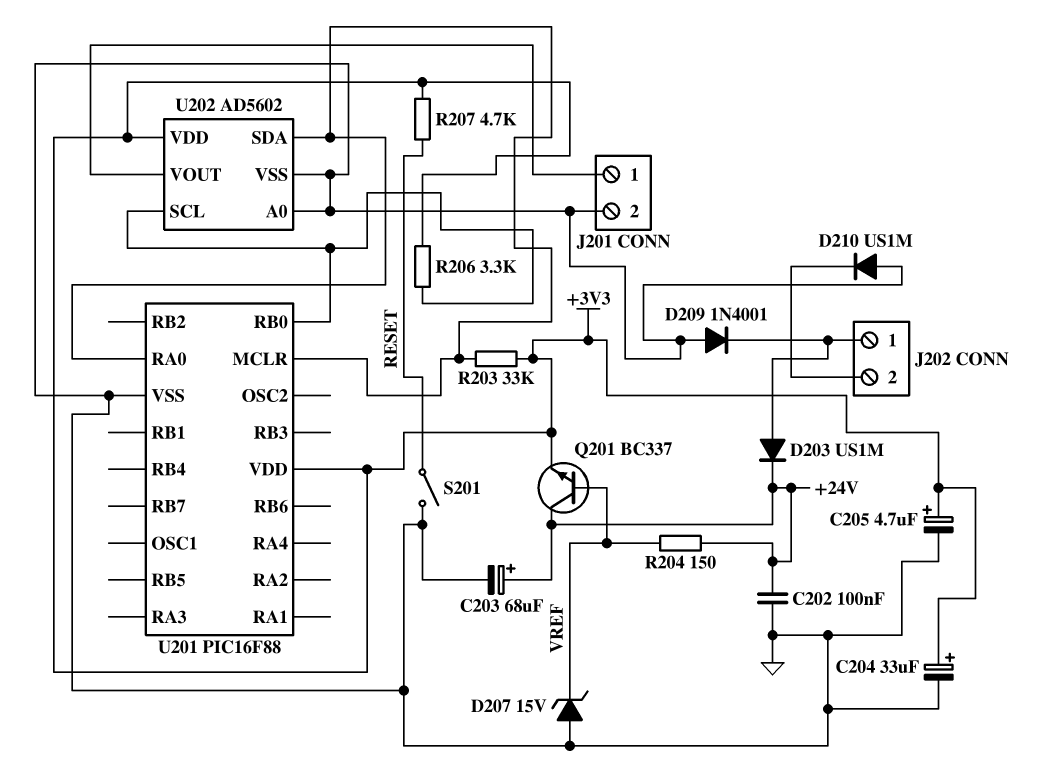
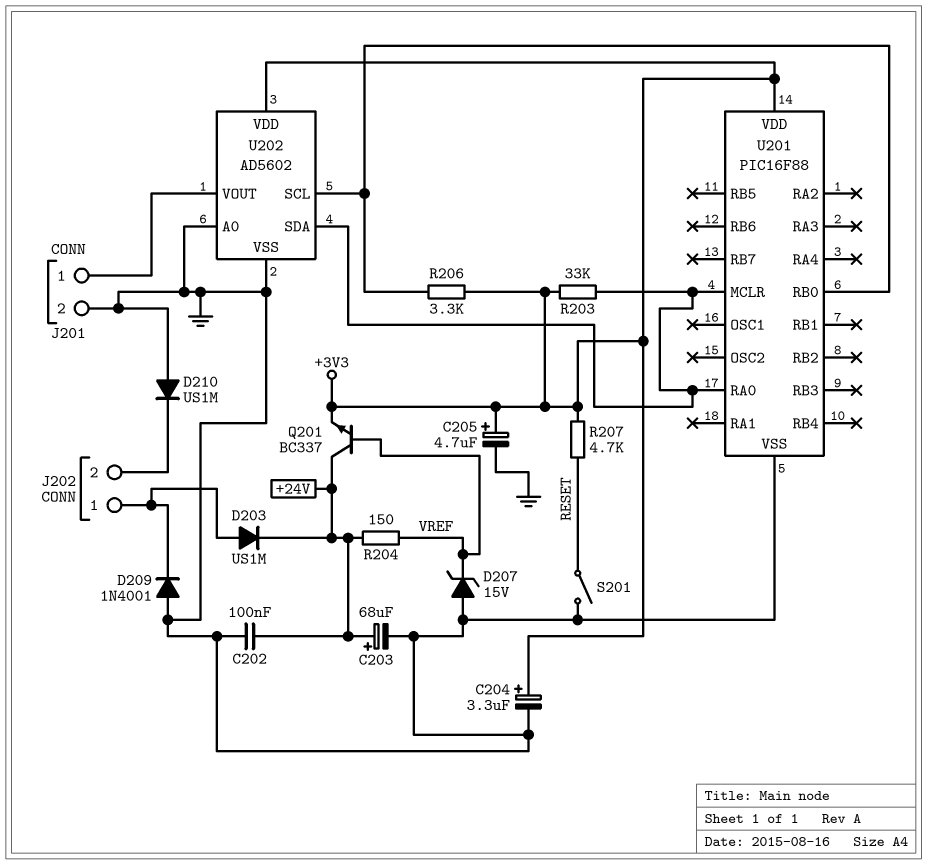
C204: 33uF (plus +3V3, minus GND) -> 3.3uF (plus +3V3, minus GND)

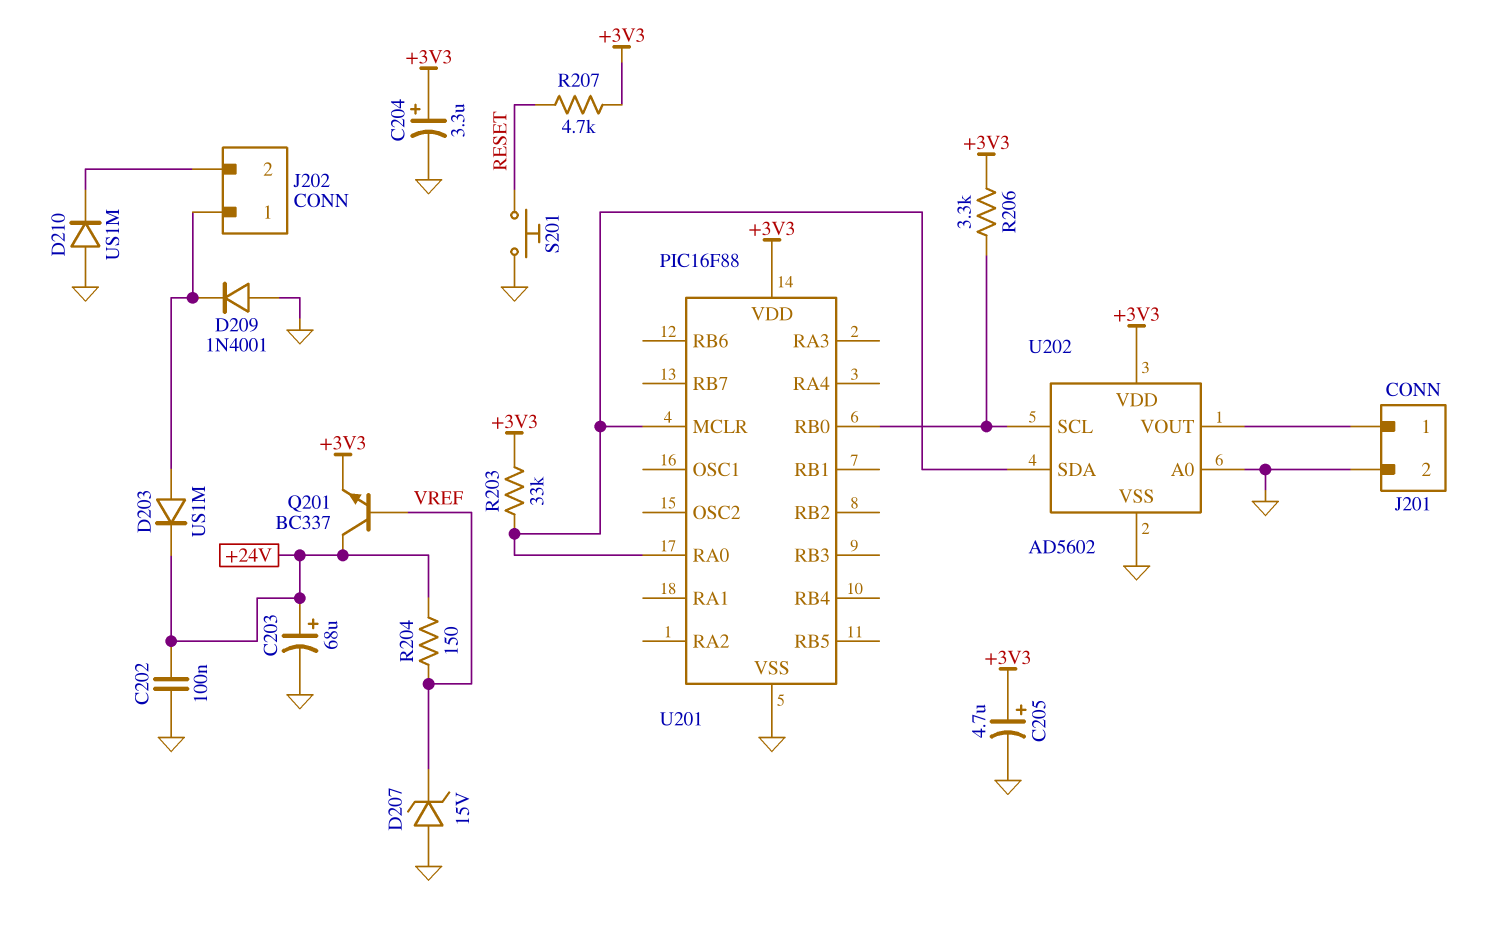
S201: switch (GND, RESET) -> button (GND, RESET)

